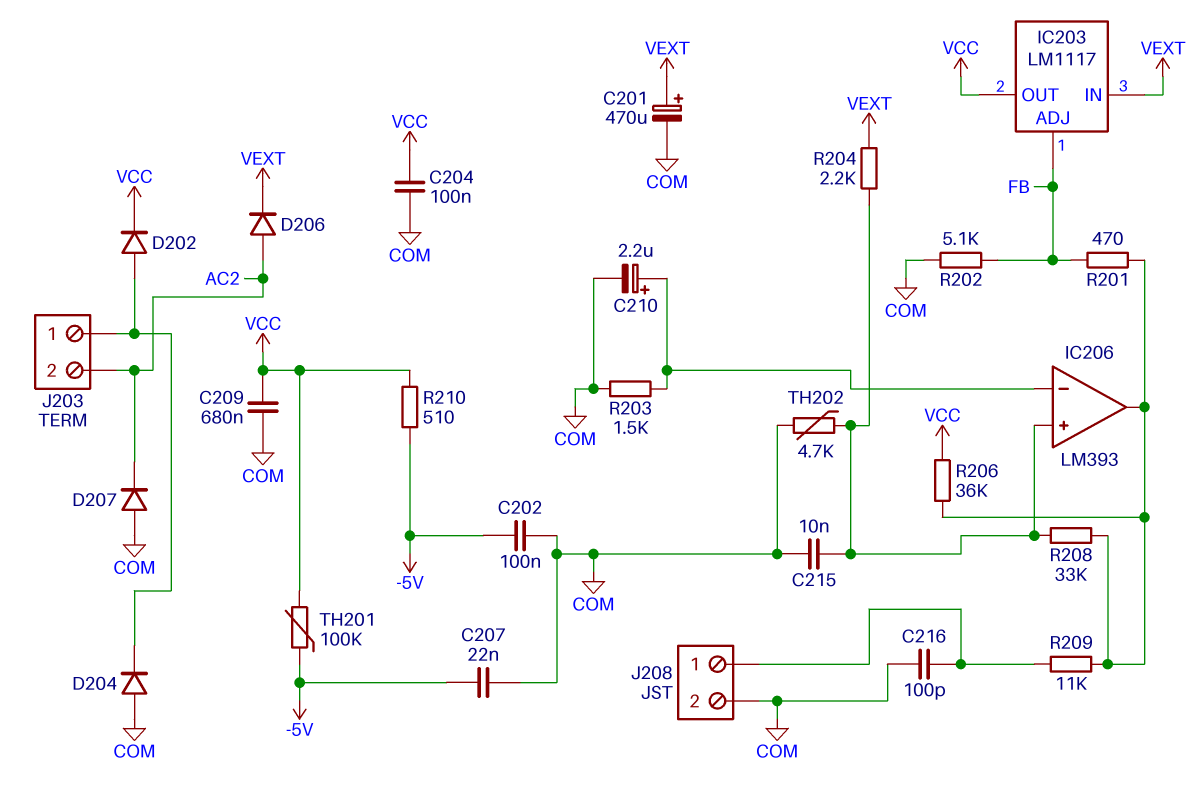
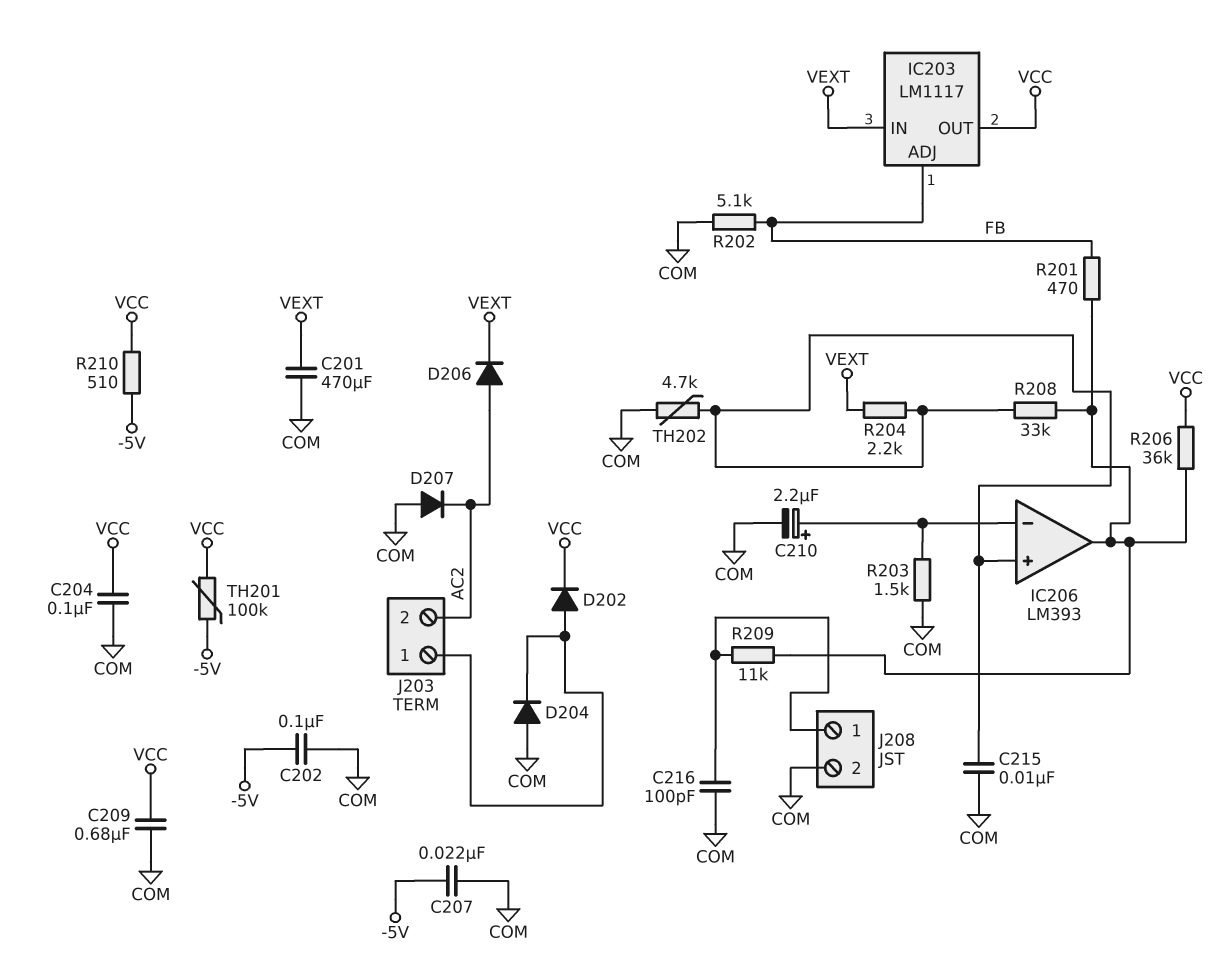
C201: 470uF (plus VEXT, minus COM) -> 470uF (COM, VEXT)

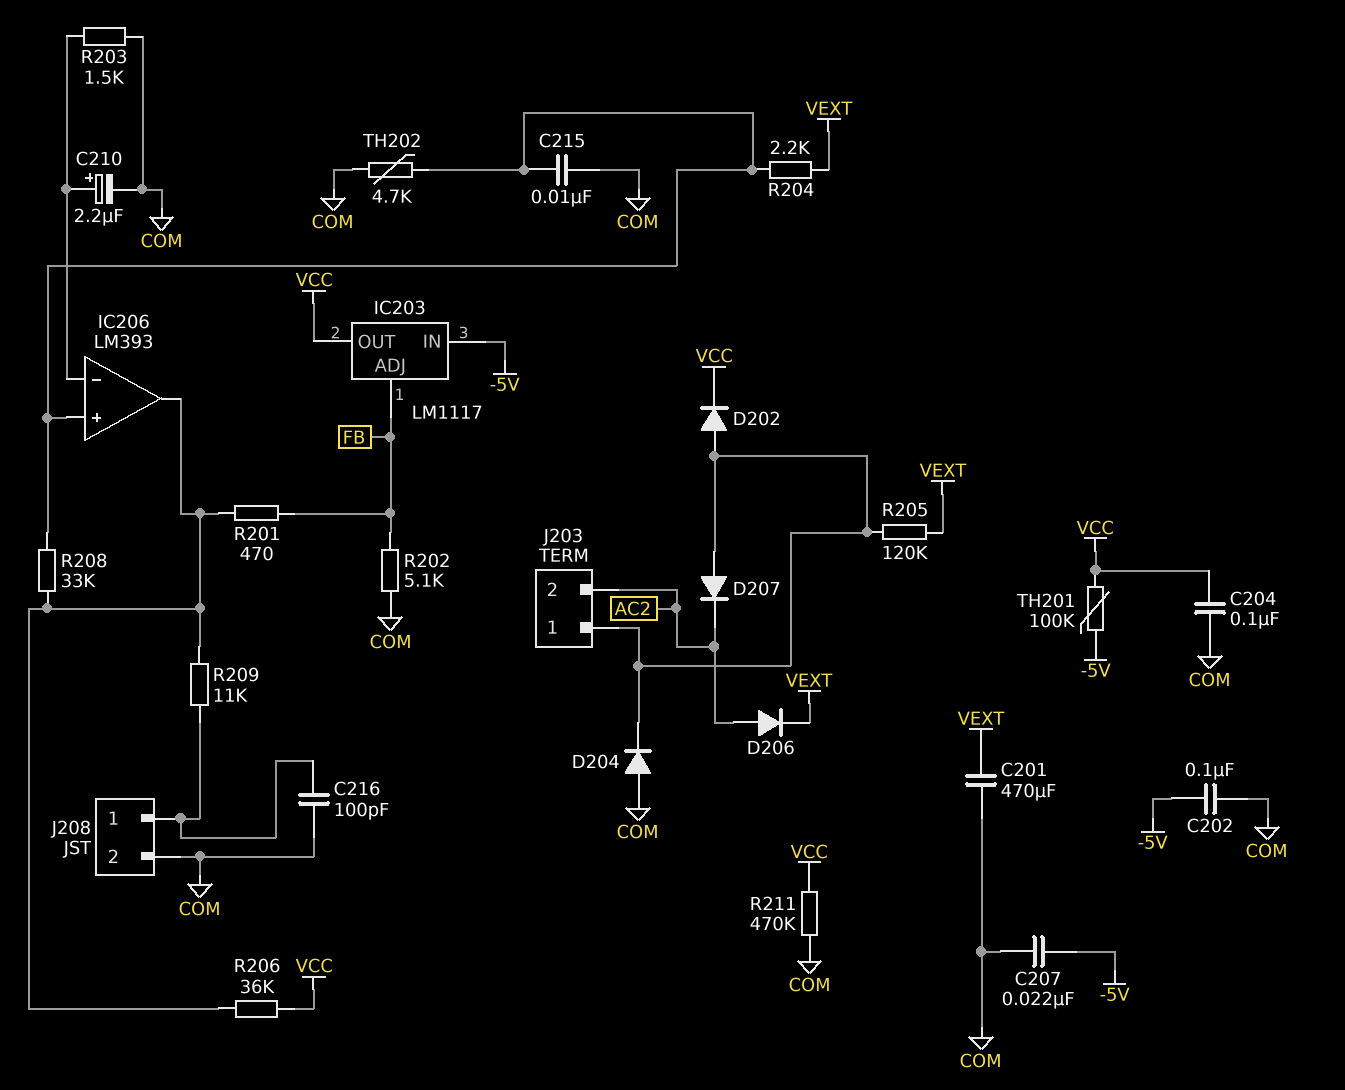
C209: 680nF (COM, VCC) -> none
D207: diode (A COM, K AC2) -> diode (A J203/1, K AC2)
IC203 pin IN: VEXT -> -5V
R205: none -> 120k (J203/1, VEXT)
R210: 510 (-5V, VCC) -> none
R211: none -> 470k (COM, VCC)

